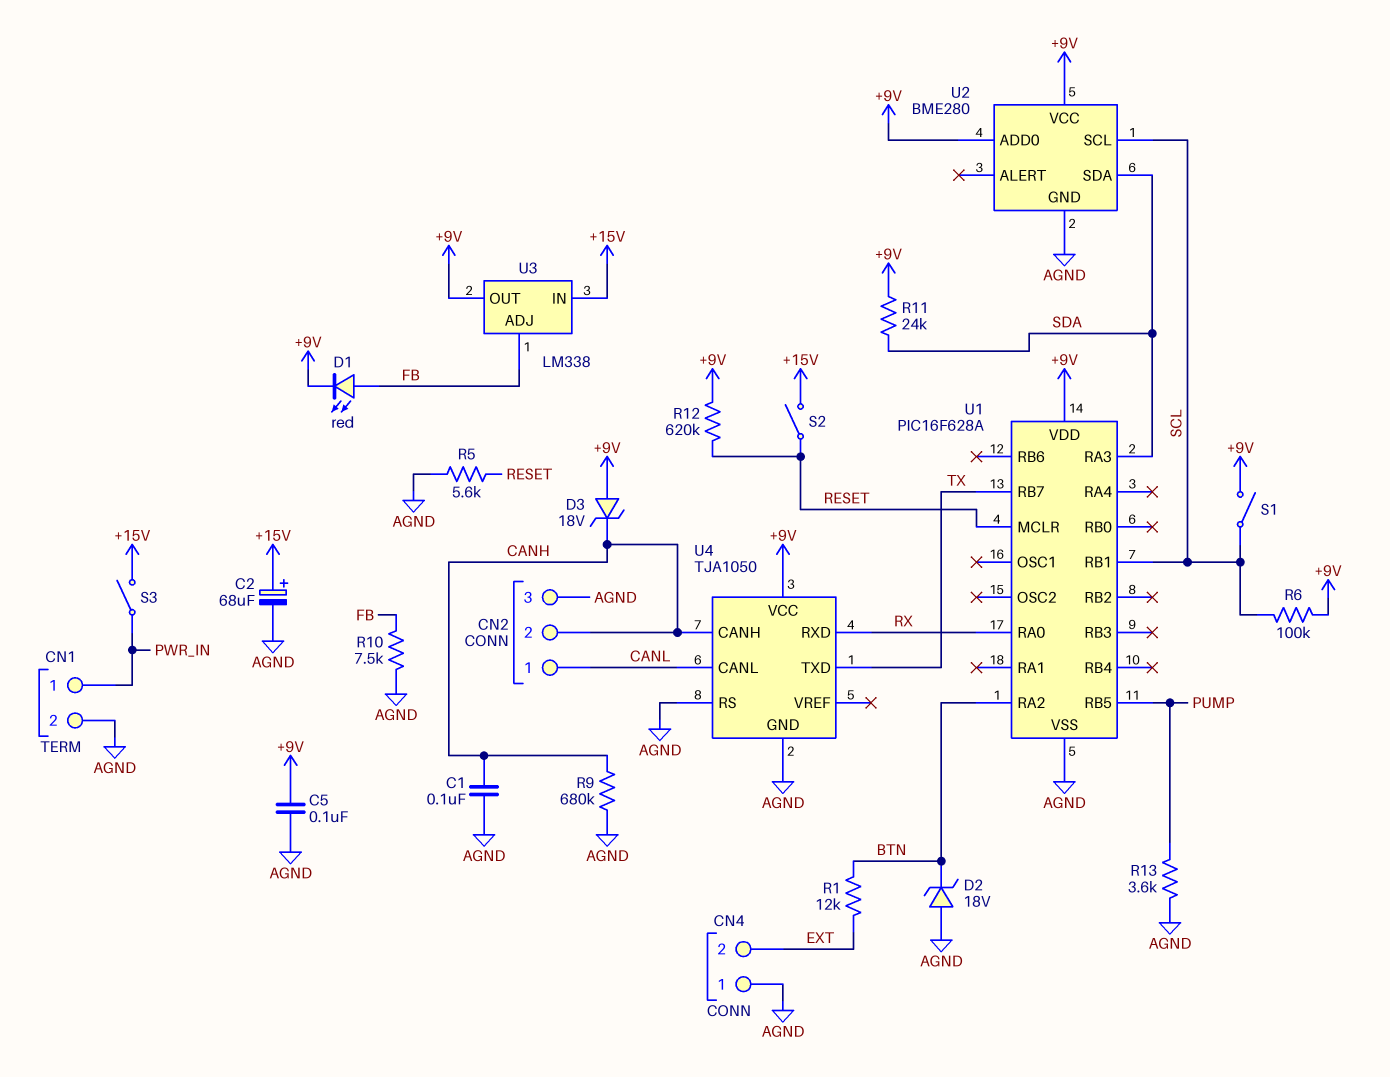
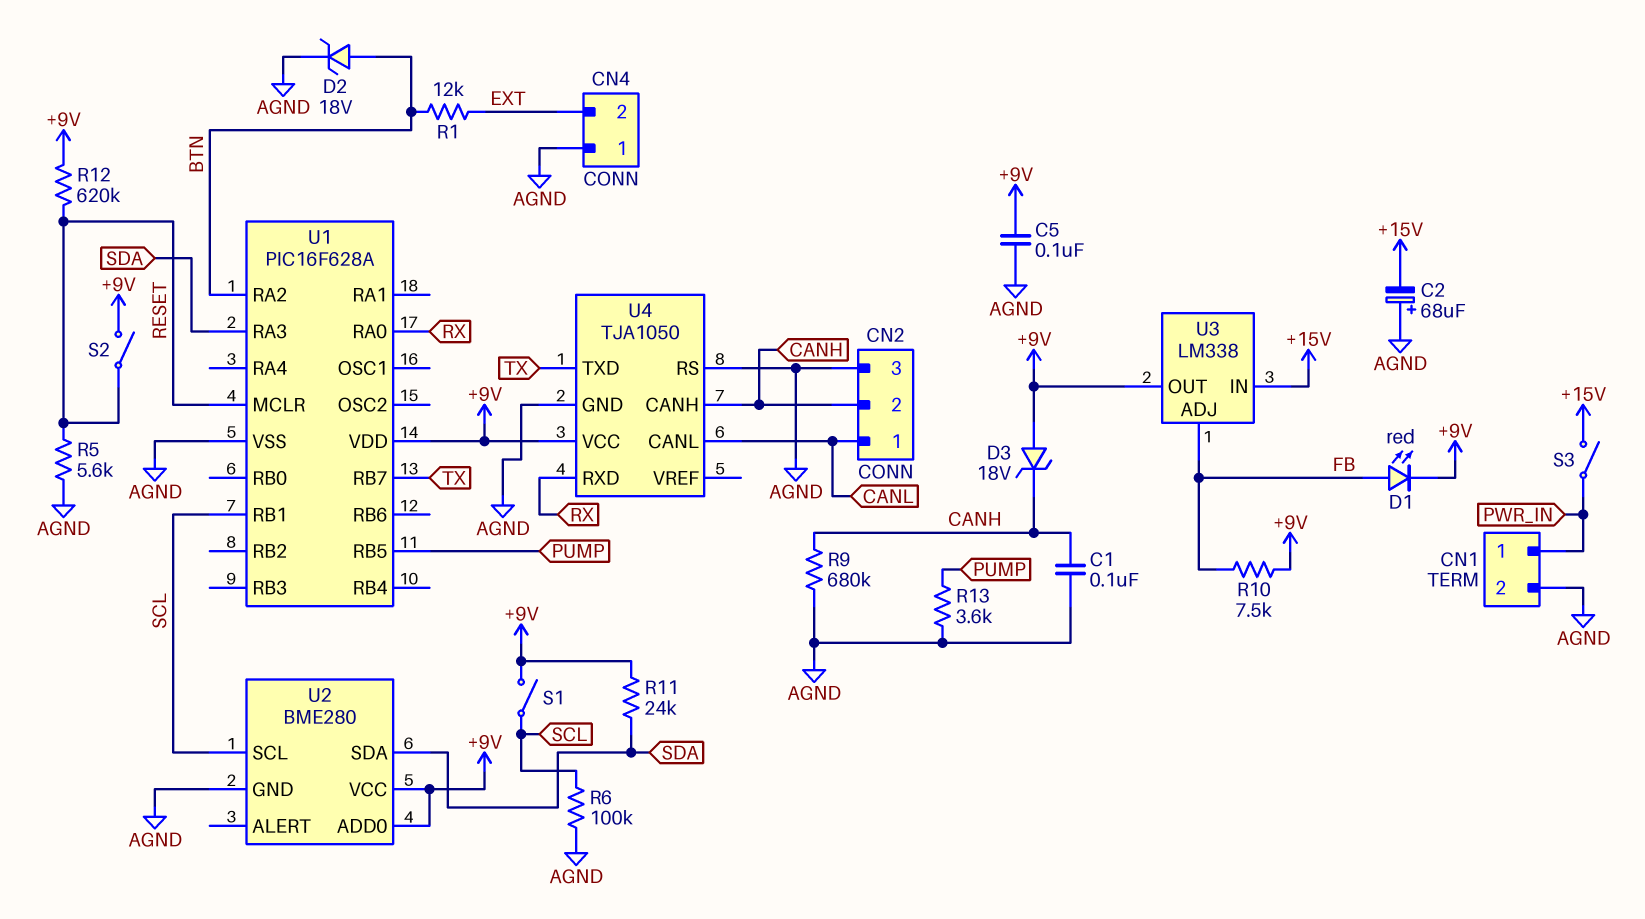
C2: 68uF (plus +15V, minus AGND) -> 68uF (plus AGND, minus +15V)
D2: zener 18V (A AGND, K BTN) -> zener 18V (A BTN, K AGND)
R6: 100k (+9V, SCL) -> 100k (AGND, SCL)
R10: 7.5k (AGND, FB) -> 7.5k (+9V, FB)
S2: switch (+15V, RESET) -> switch (+9V, RESET)

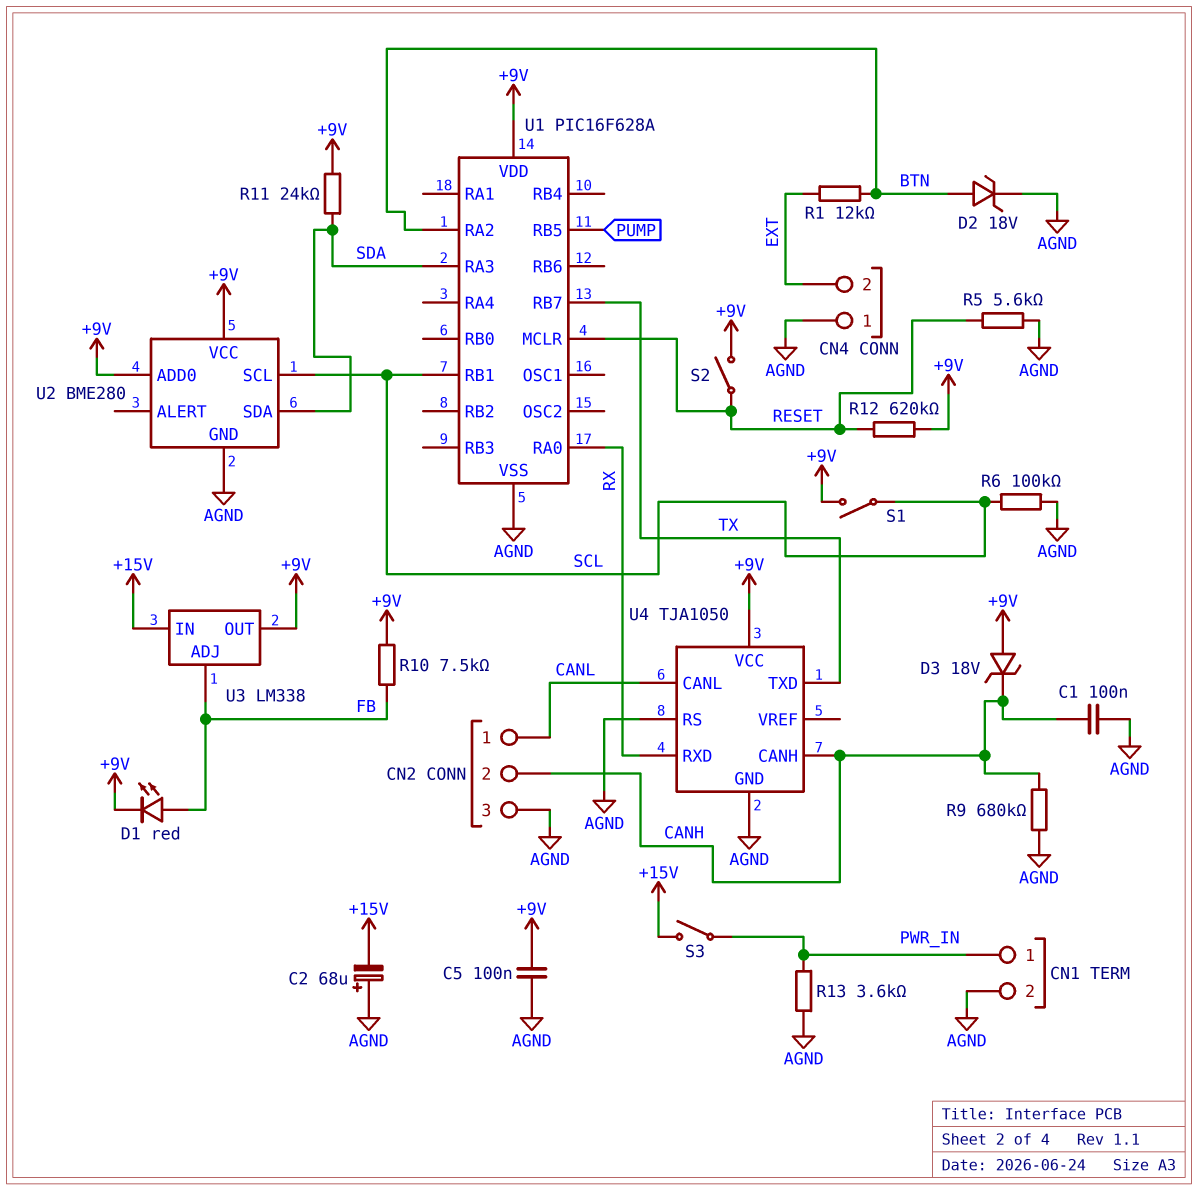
R13: 3.6k (AGND, PUMP) -> 3.6k (AGND, PWR_IN)

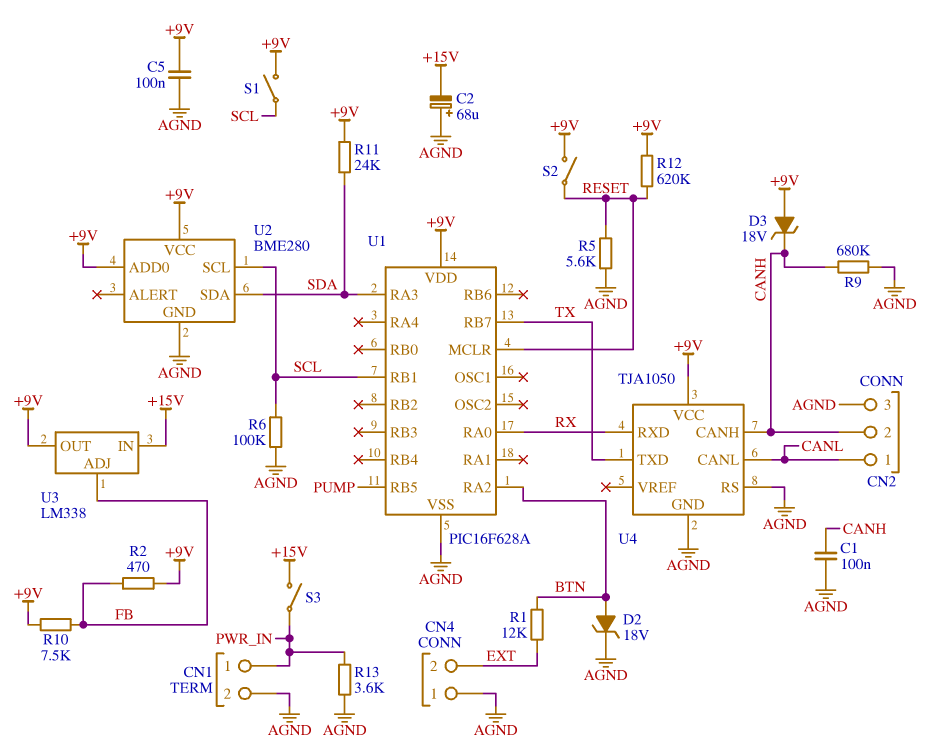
D1: LED red (A FB, K +9V) -> none
R2: none -> 470 (+9V, FB)

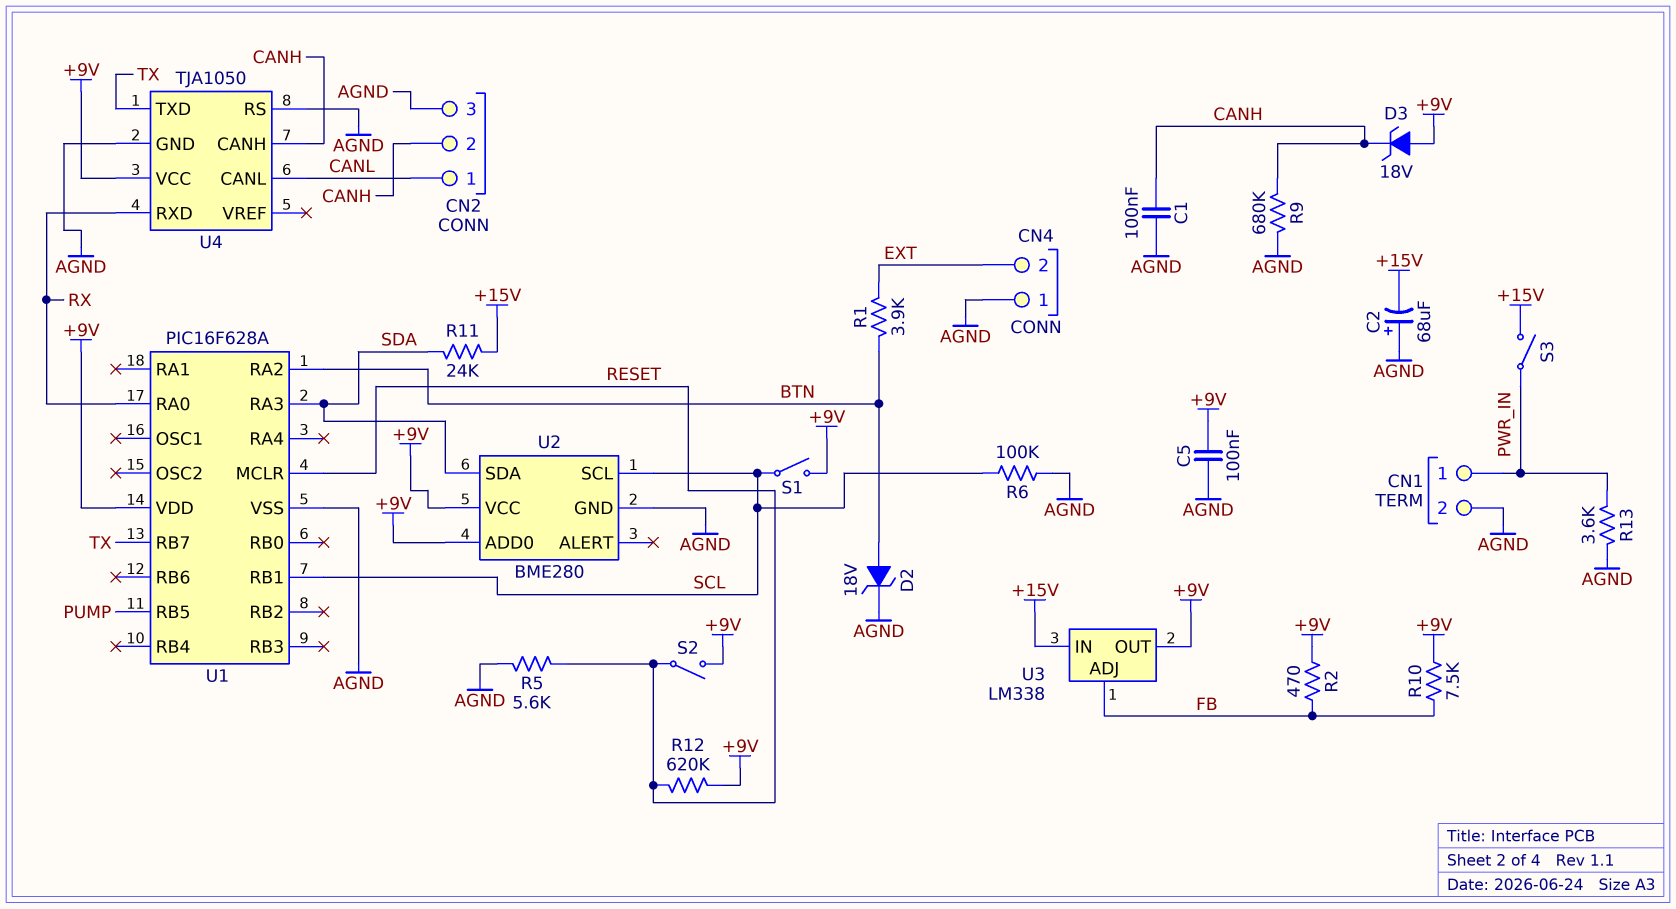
R1: 12k (BTN, EXT) -> 3.9k (BTN, EXT)
R11: 24k (+9V, SDA) -> 24k (+15V, SDA)

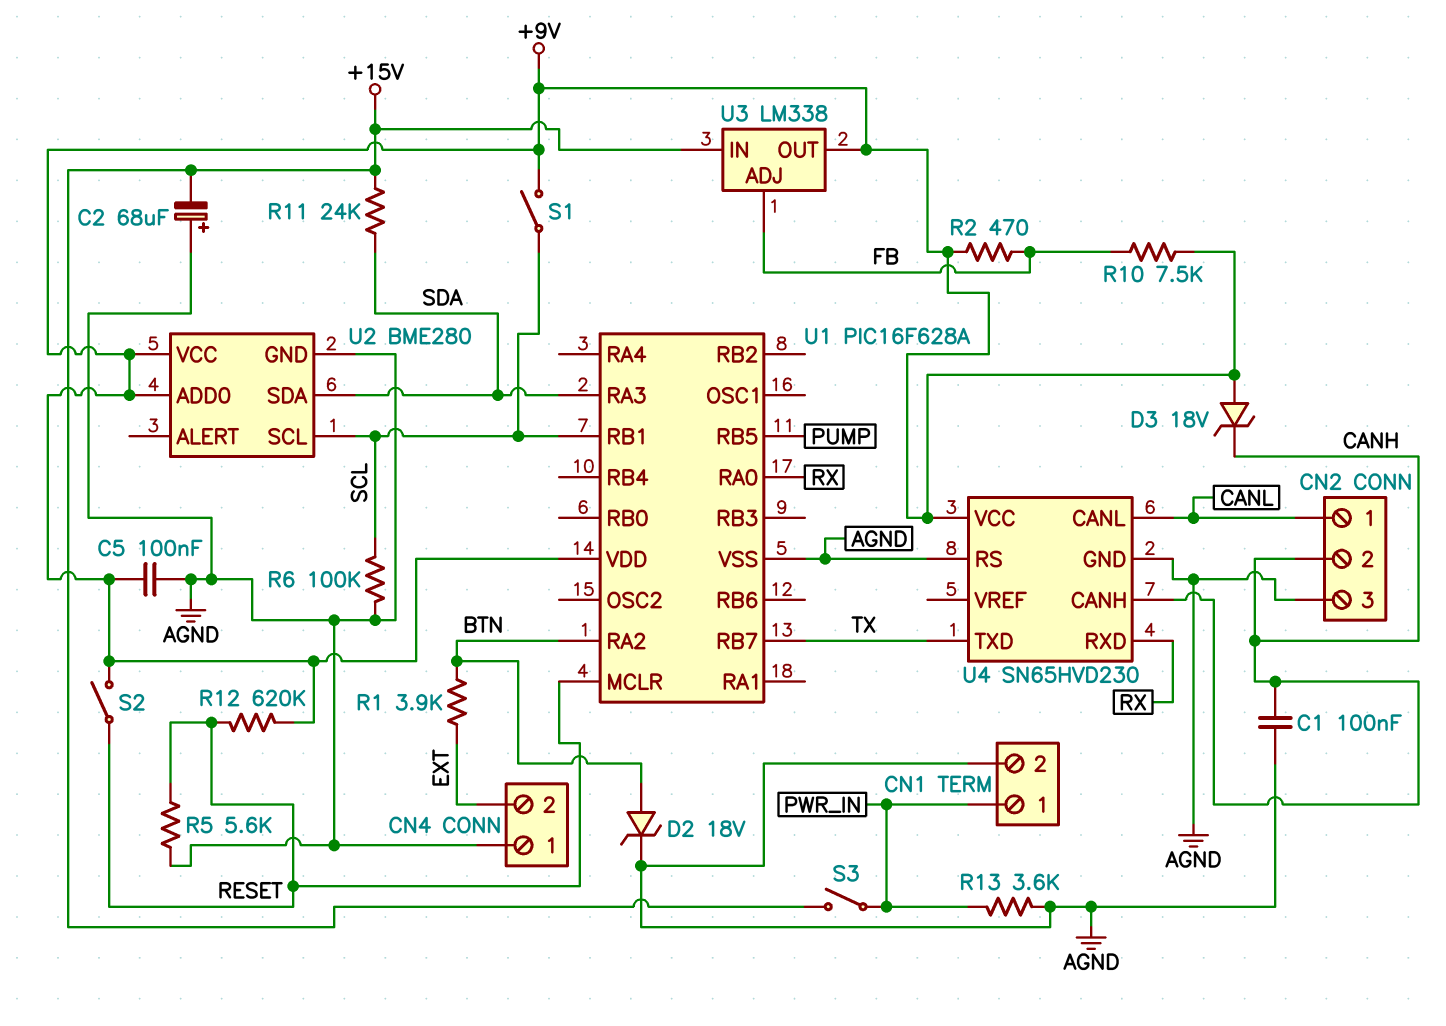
R9: 680k (AGND, CANH) -> none
U4: TJA1050 -> SN65HVD230

